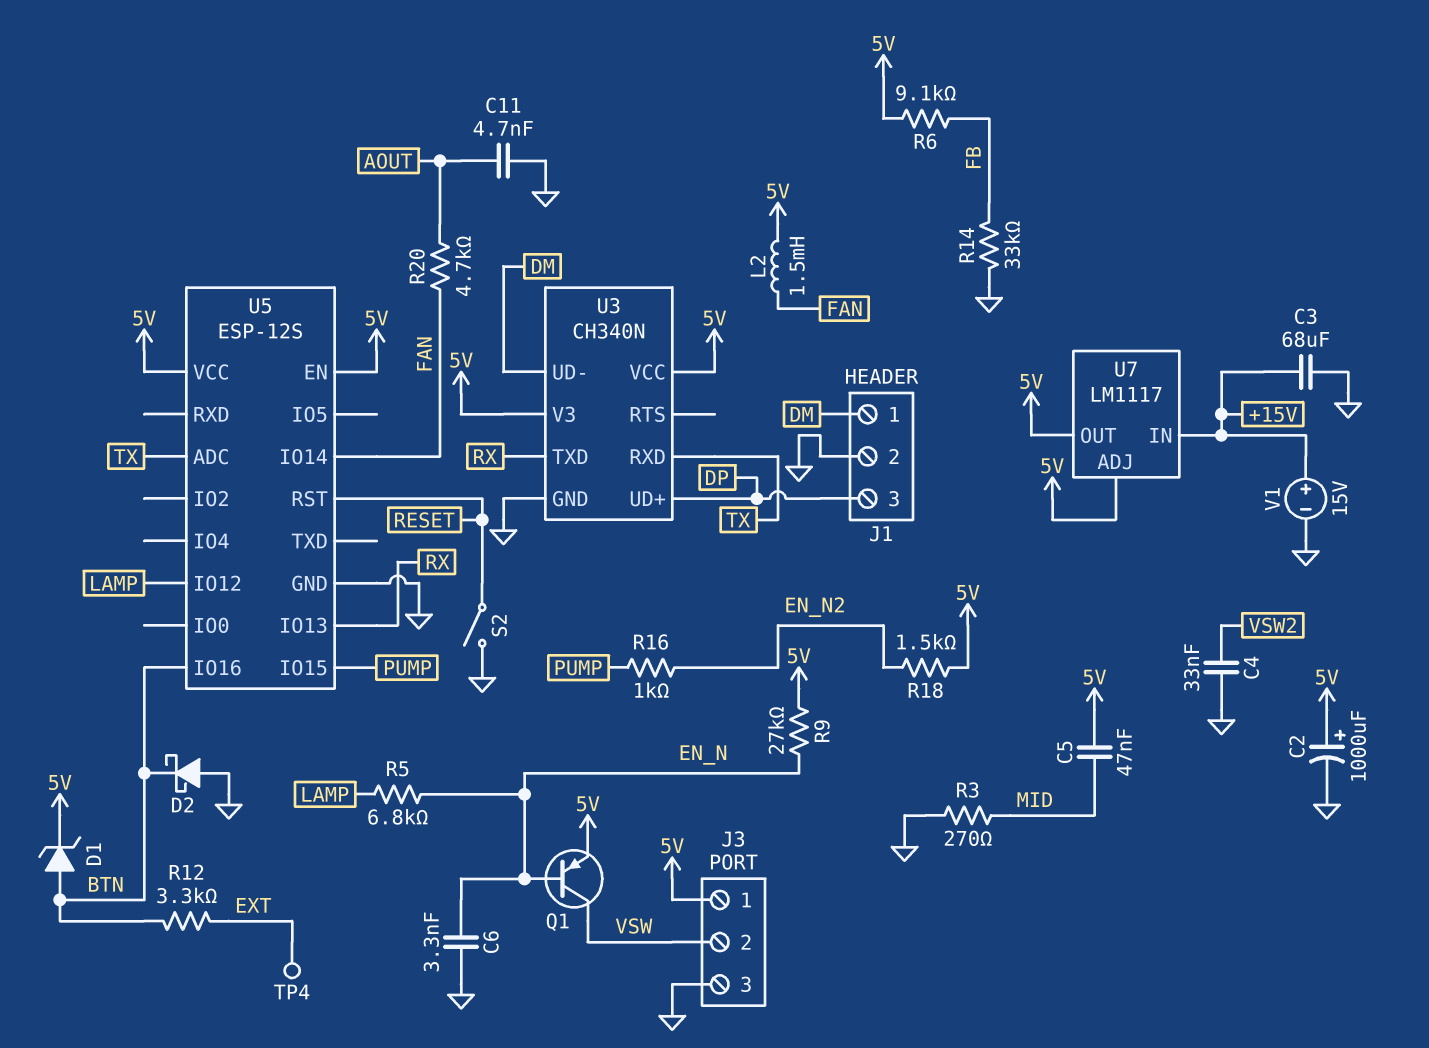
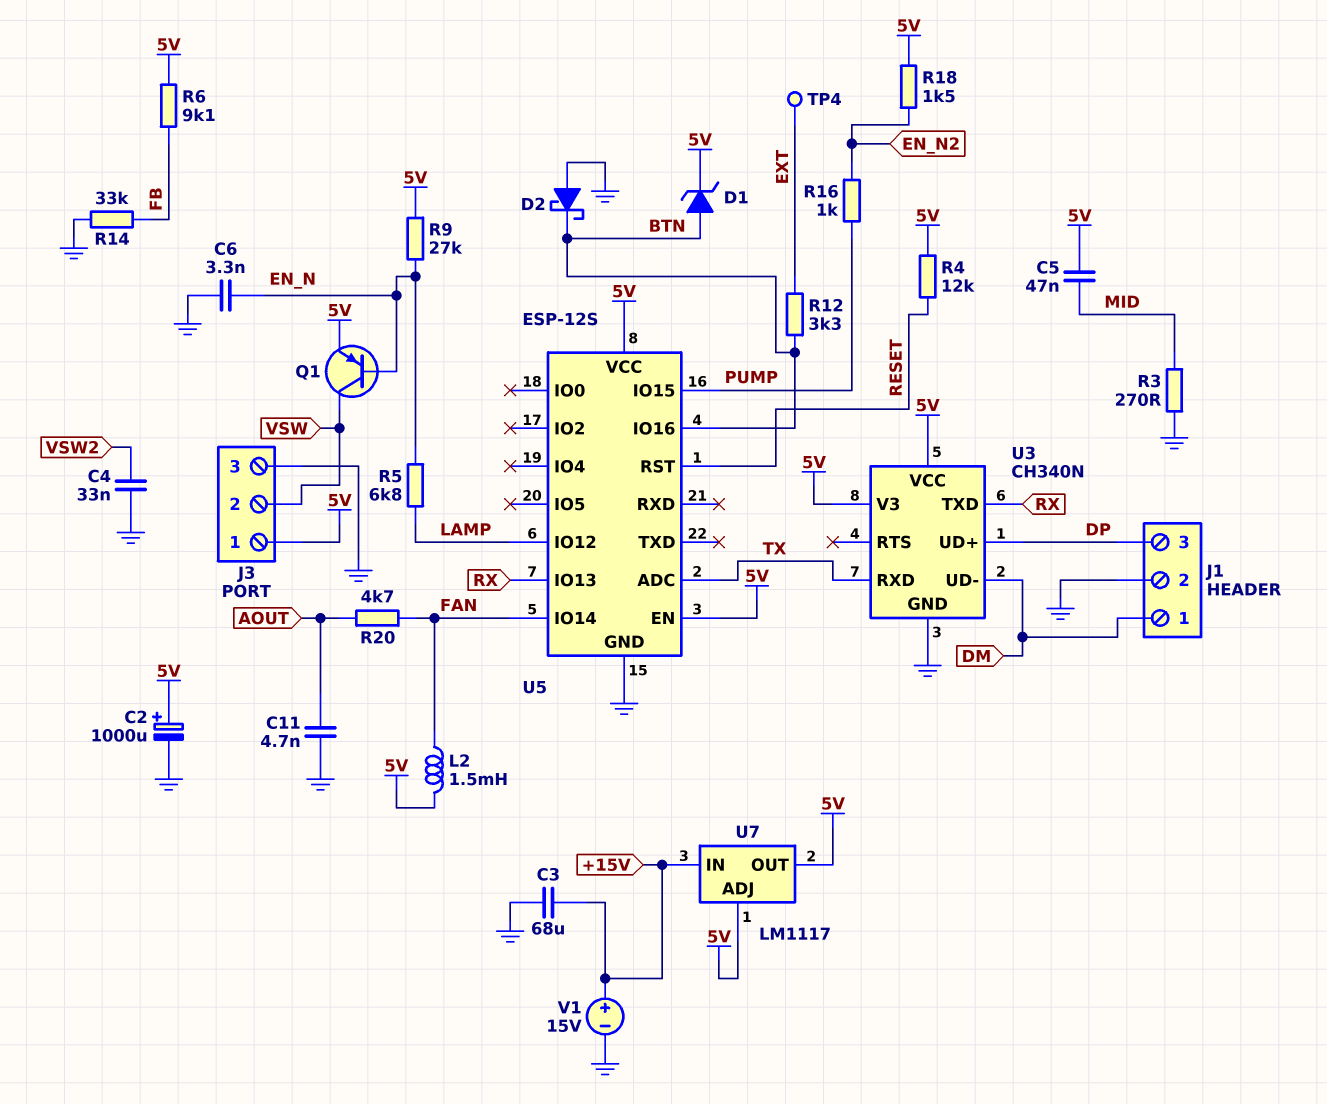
R4: none -> 12k (5V, RESET)
S2: switch (GND, RESET) -> none

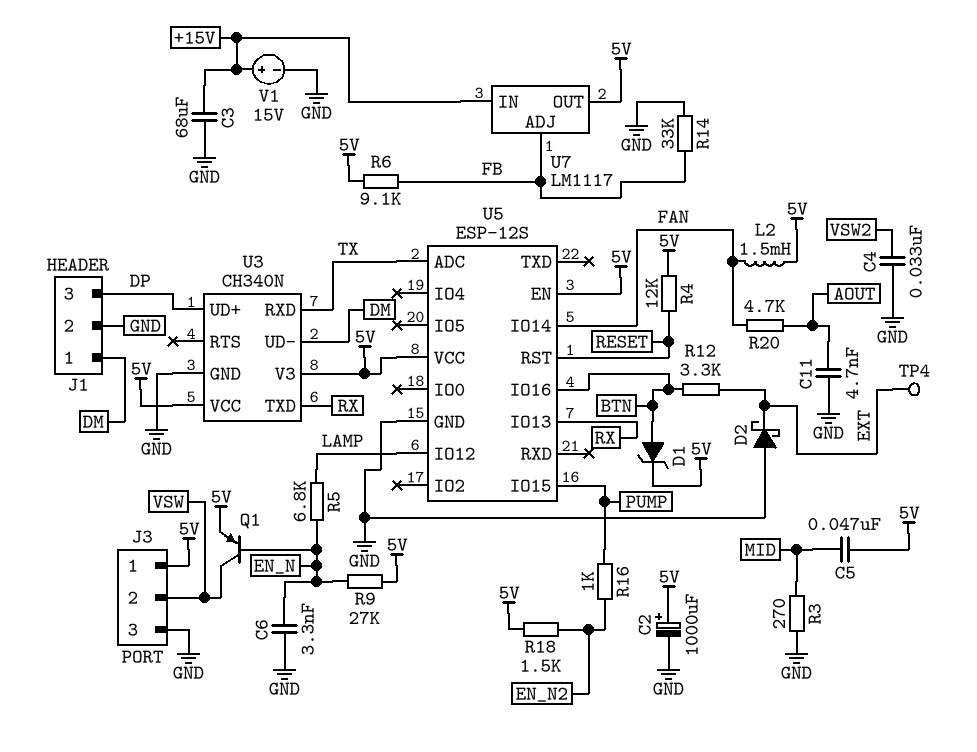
D2: schottky (A GND, K BTN) -> schottky (A GND, K EXT)
U7 pin ADJ: 5V -> FB

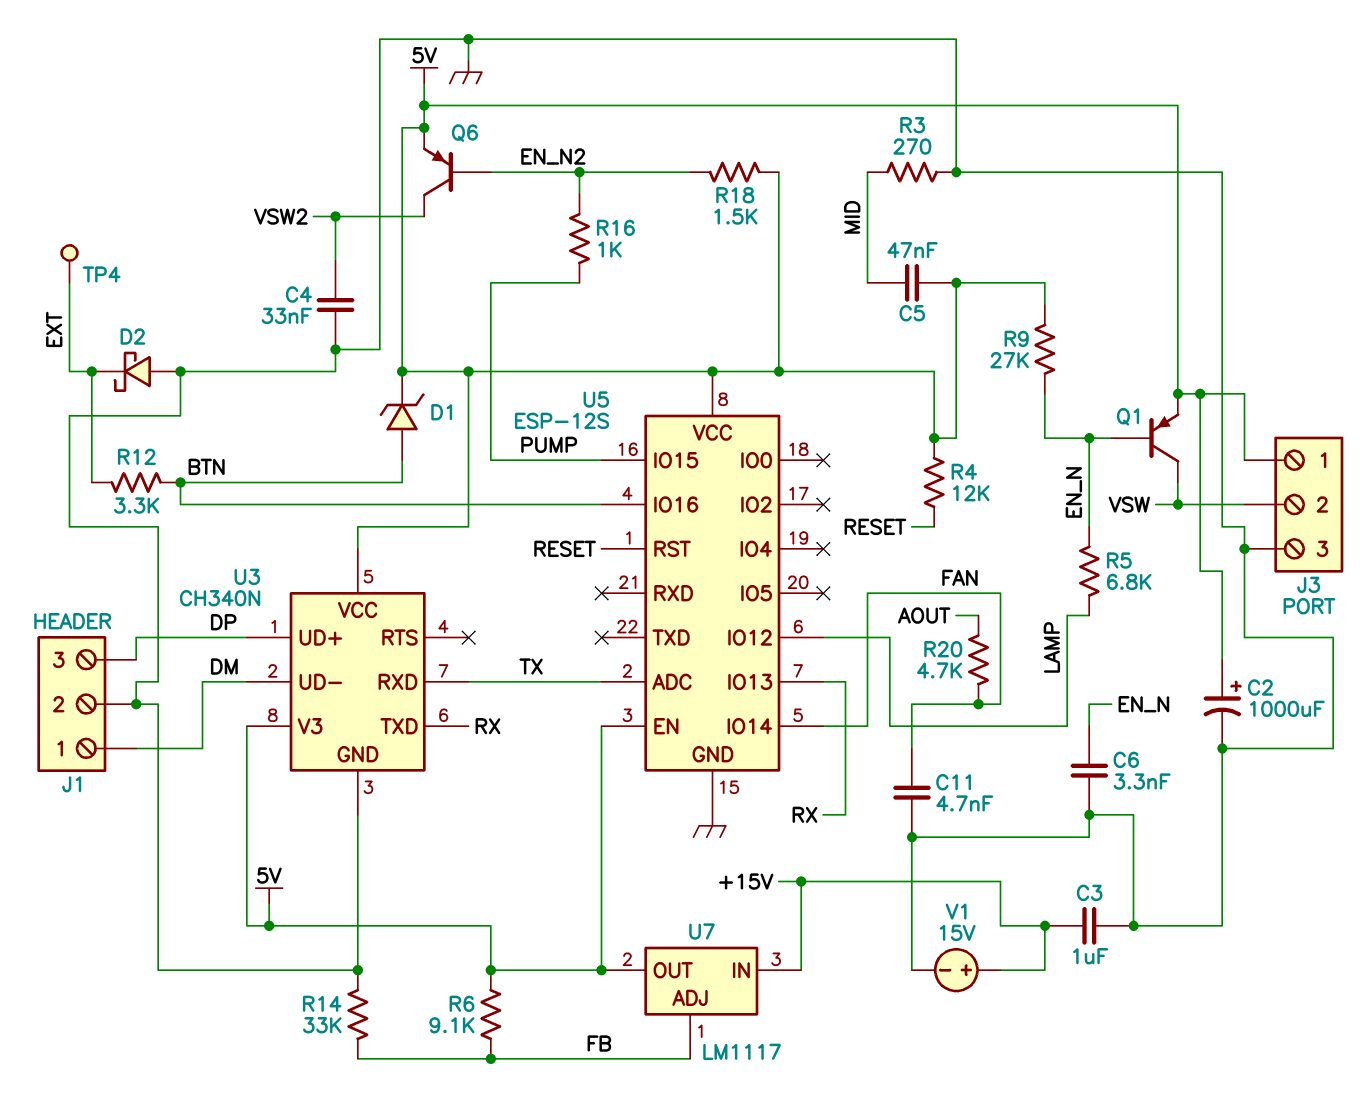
C3: 68uF (+15V, GND) -> 1uF (+15V, GND)
C11: 4.7nF (AOUT, GND) -> 4.7nF (FAN, GND)
L2: 1.5mH (5V, FAN) -> none
Q6: none -> PNP (B EN_N2, C VSW2, E 5V)

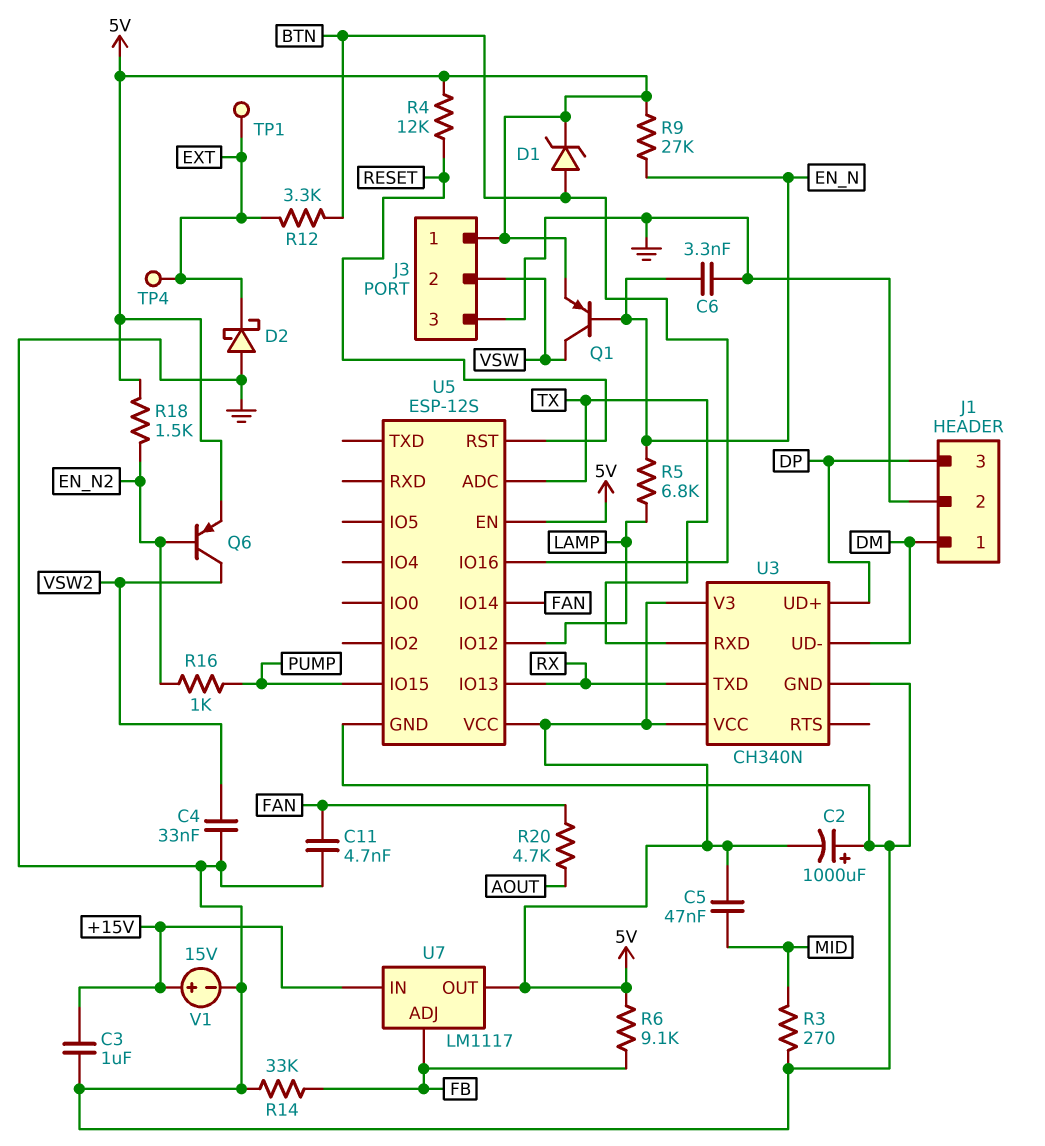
C2: 1000uF (plus 5V, minus GND) -> 1000uF (plus GND, minus 5V)
TP1: none -> test point (EXT)

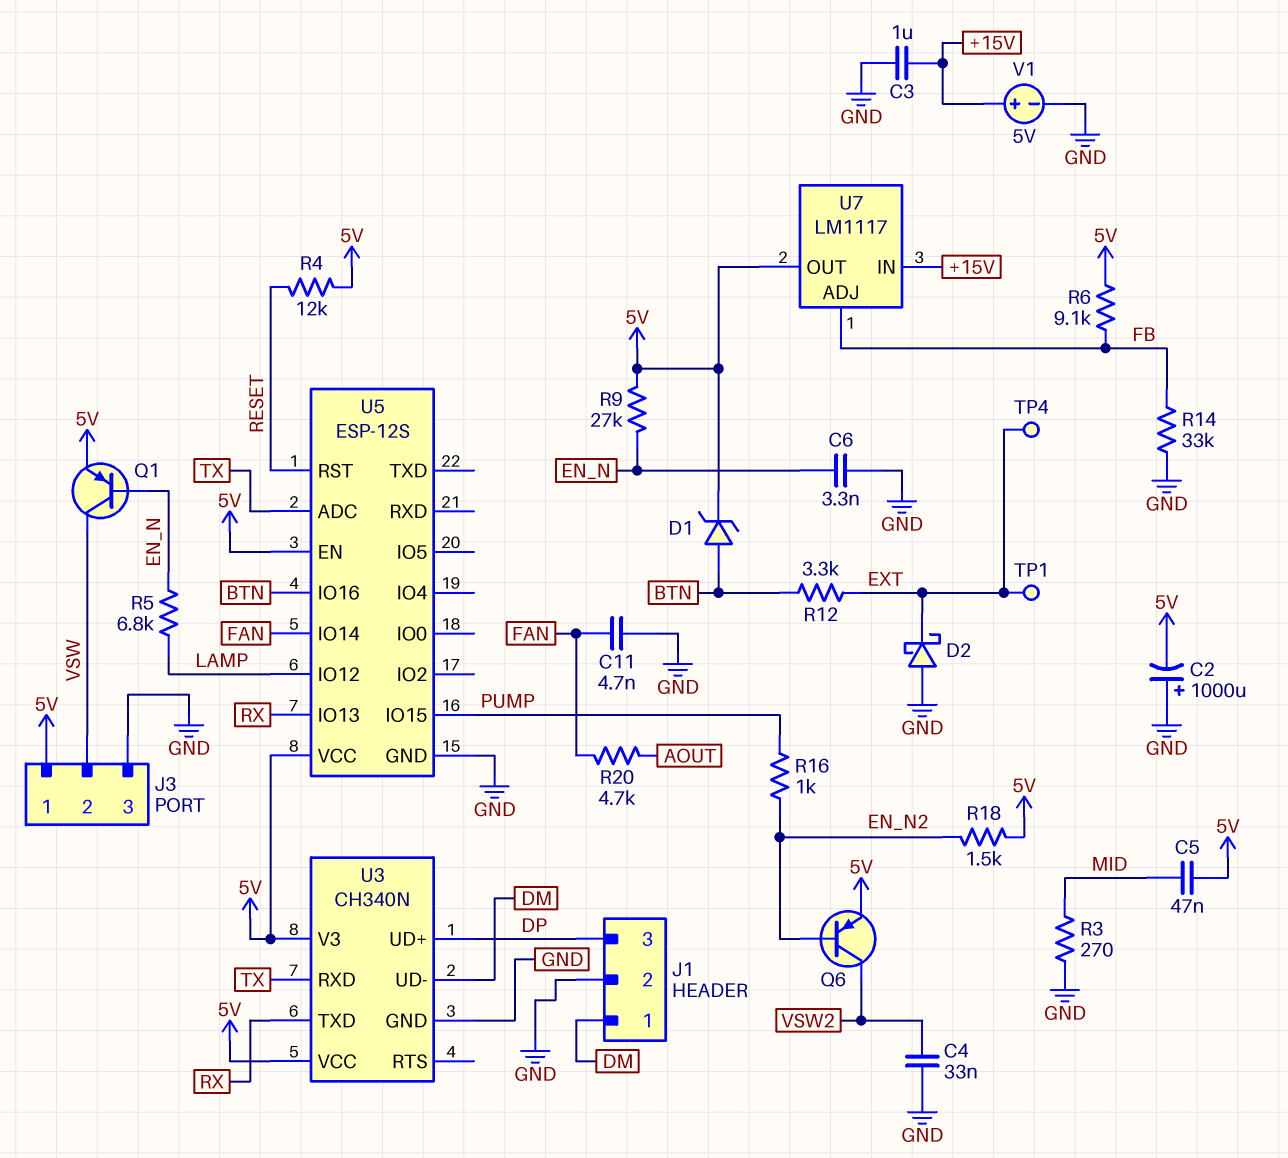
V1: 15V (plus +15V, minus GND) -> 5V (plus +15V, minus GND)

